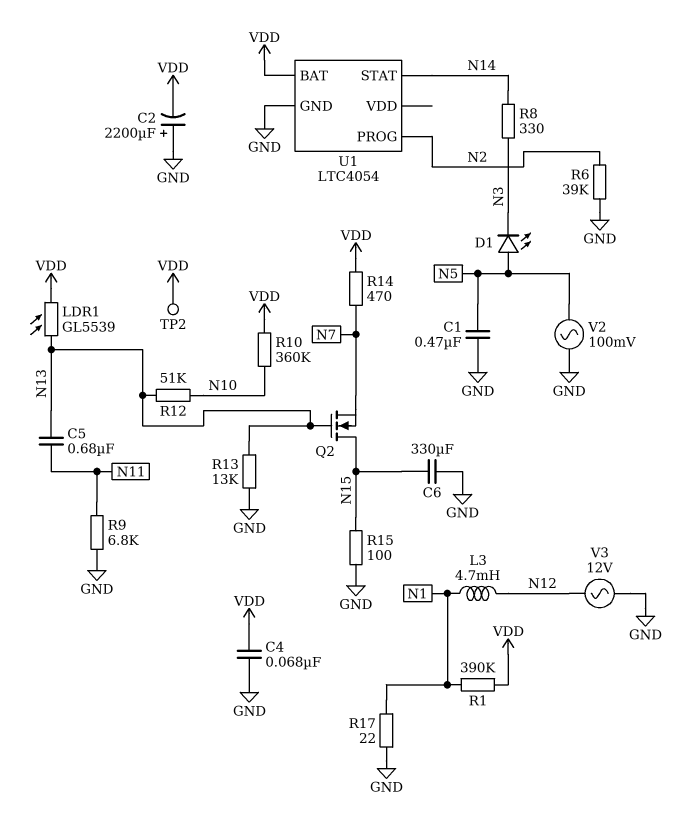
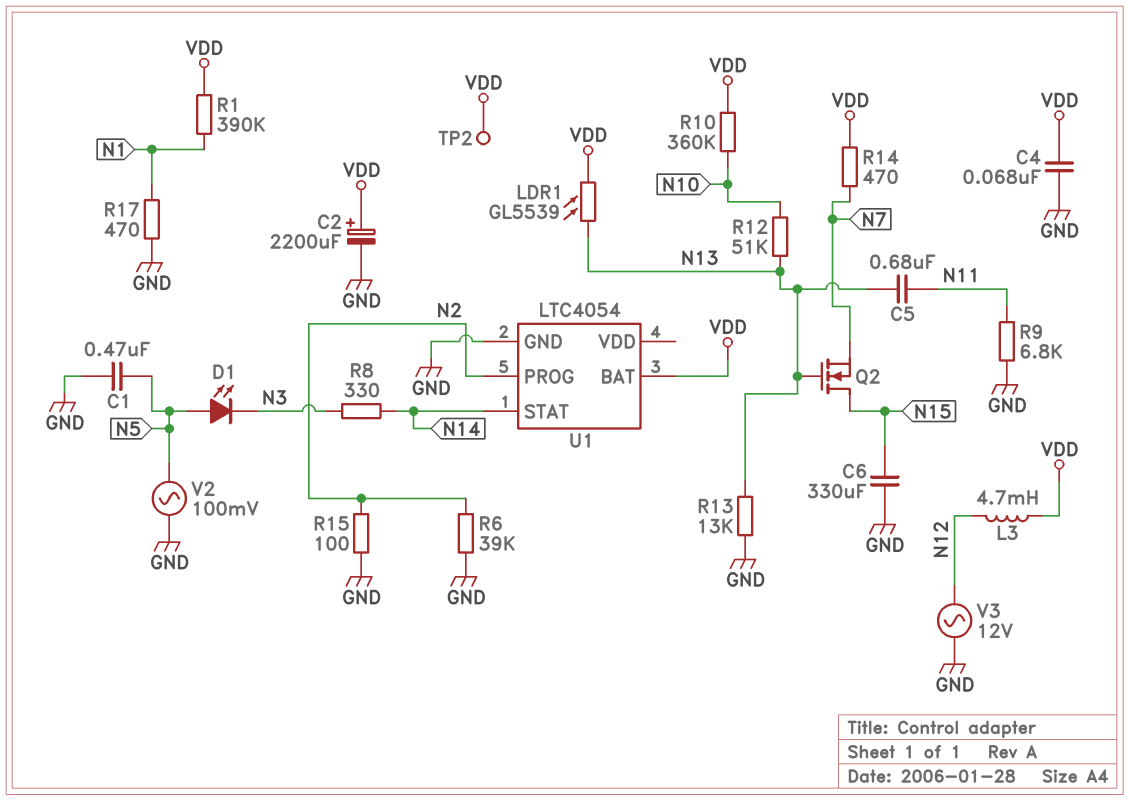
C2: 2200uF (plus GND, minus VDD) -> 2200uF (plus VDD, minus GND)
L3: 4.7mH (N1, N12) -> 4.7mH (N12, VDD)
R15: 100 (GND, N15) -> 100 (GND, N2)
R17: 22 (GND, N1) -> 470 (GND, N1)

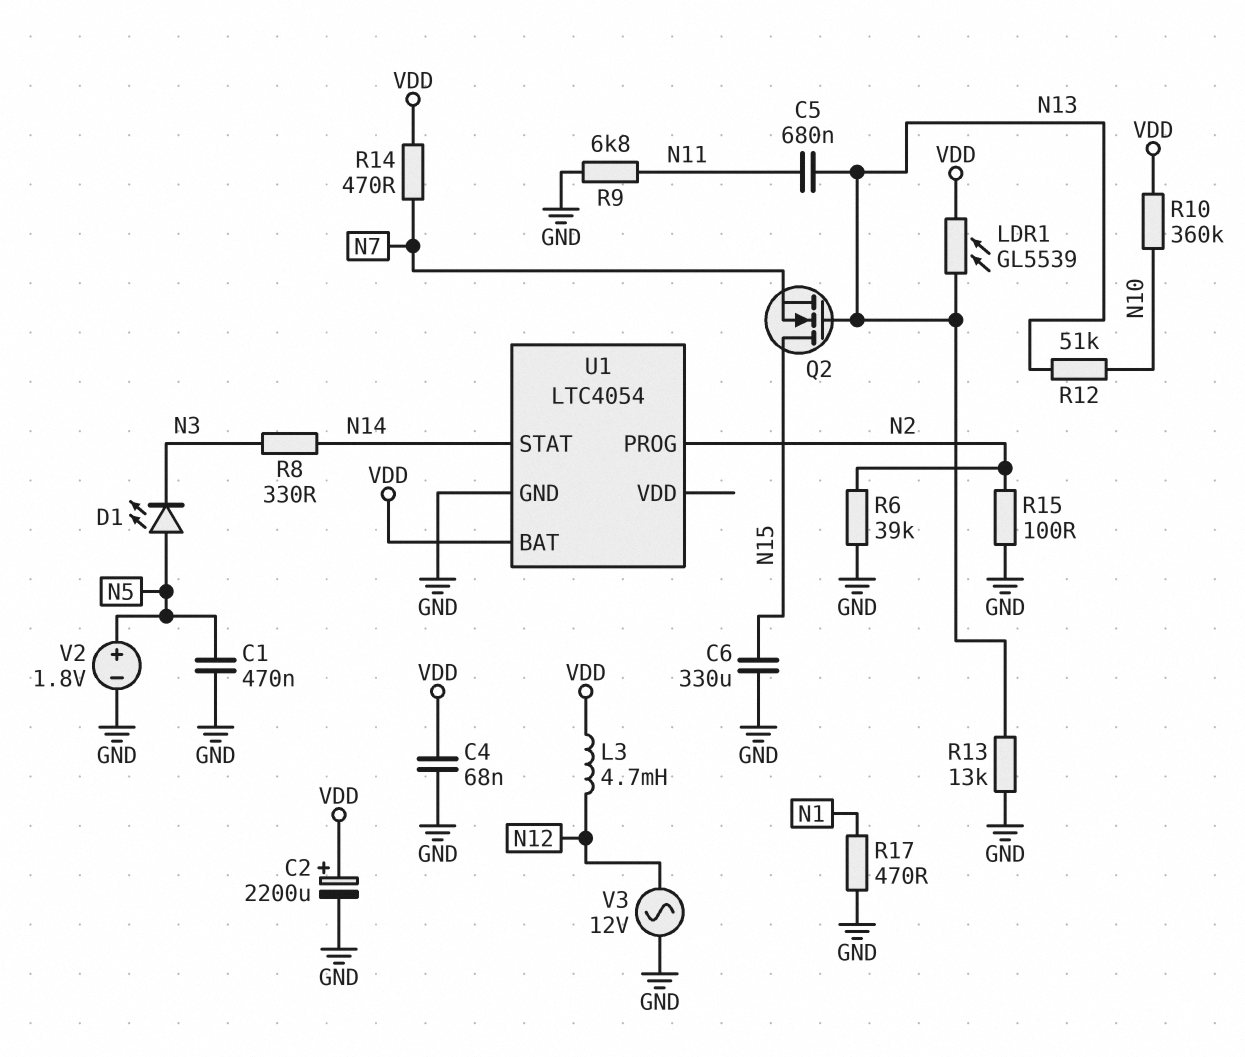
R1: 390k (N1, VDD) -> none
TP2: test point (VDD) -> none
V2: AC 100mV (GND, N5) -> 1.8V (plus N5, minus GND)

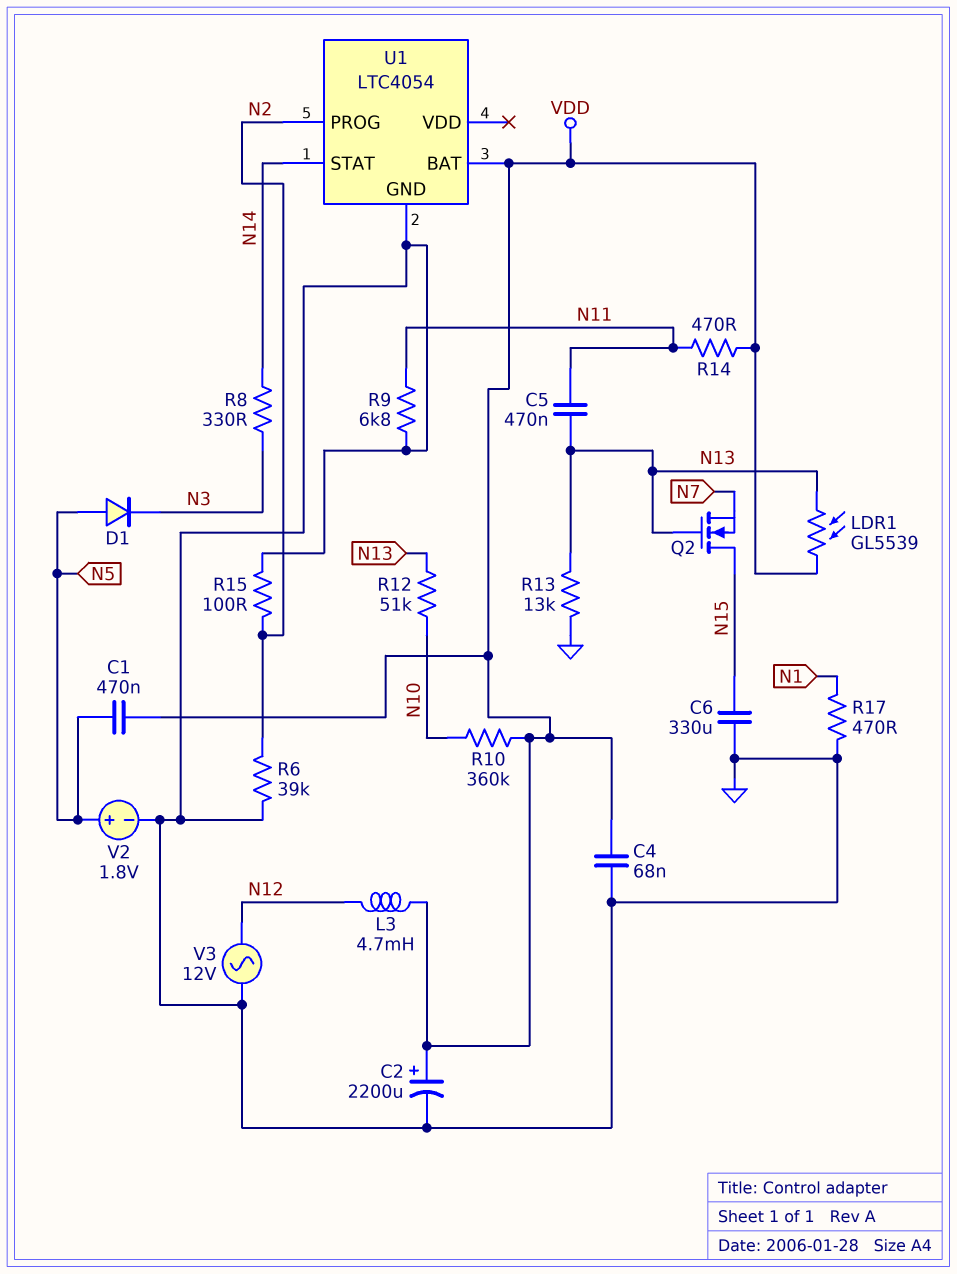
C1: 470nF (GND, N5) -> 470nF (N5, VDD)
C5: 680nF (N11, N13) -> 470nF (N11, N13)
D1: LED (A N5, K N3) -> diode (A N5, K N3)
R14: 470 (N7, VDD) -> 470 (N11, VDD)

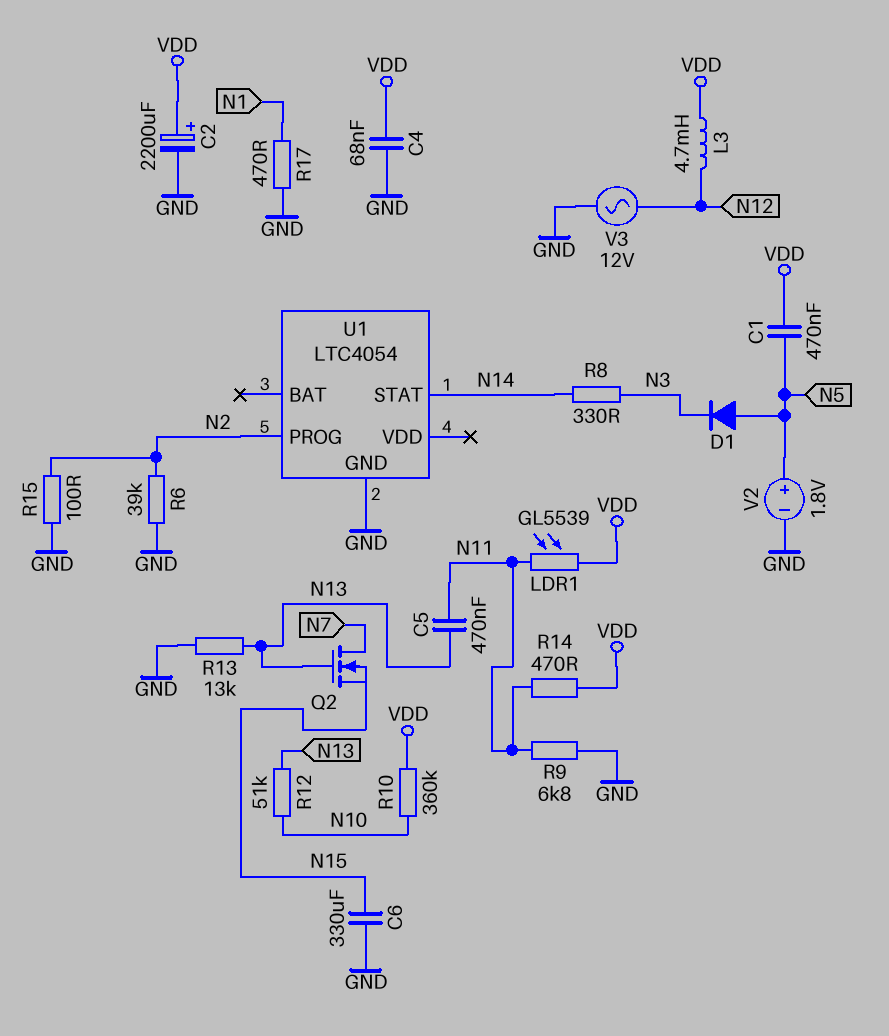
LDR1: GL5539 (N13, VDD) -> GL5539 (N11, VDD)
Q2: NMOS (G N13, D N15, S N7) -> NMOS (G N13, D N7, S N15)
U1 pin BAT: VDD -> none

